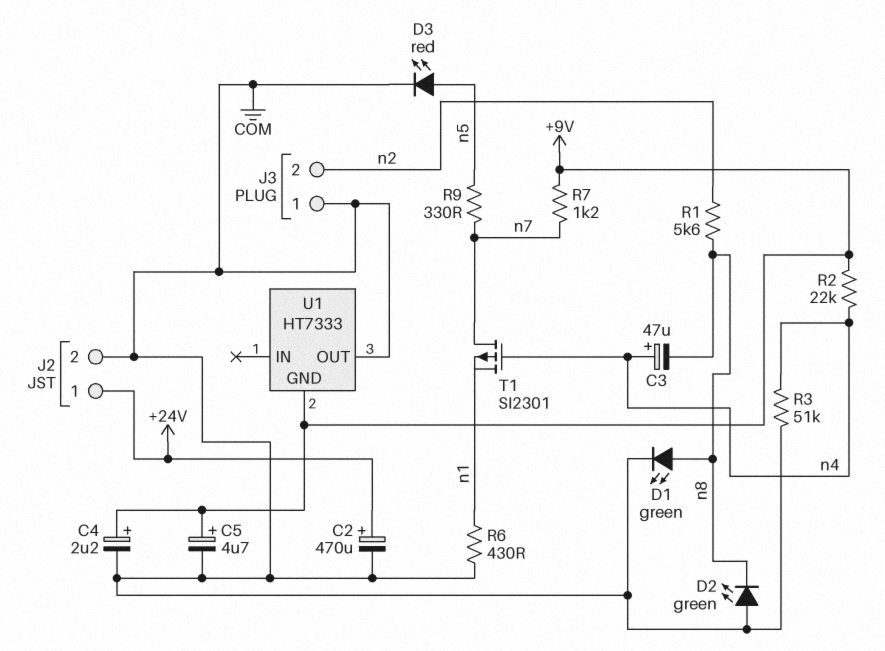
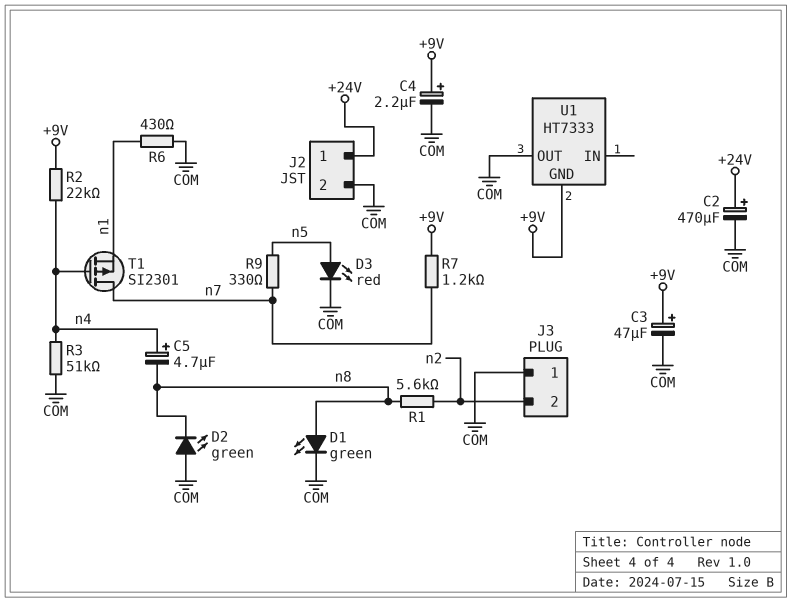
C3: 47uF (plus n4, minus n8) -> 47uF (plus +9V, minus COM)
C5: 4.7uF (plus +9V, minus COM) -> 4.7uF (plus n4, minus n8)

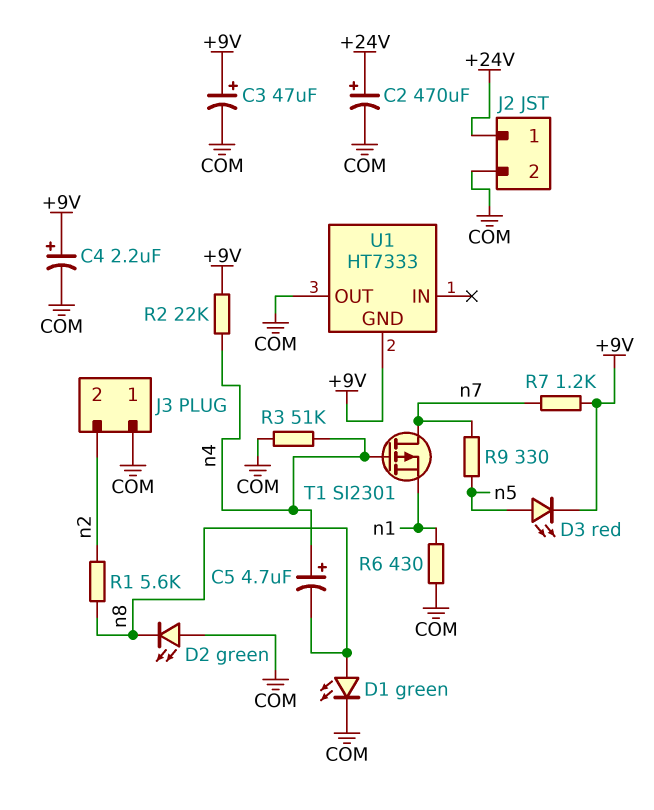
D3: LED red (A n5, K COM) -> LED red (A n5, K +9V)

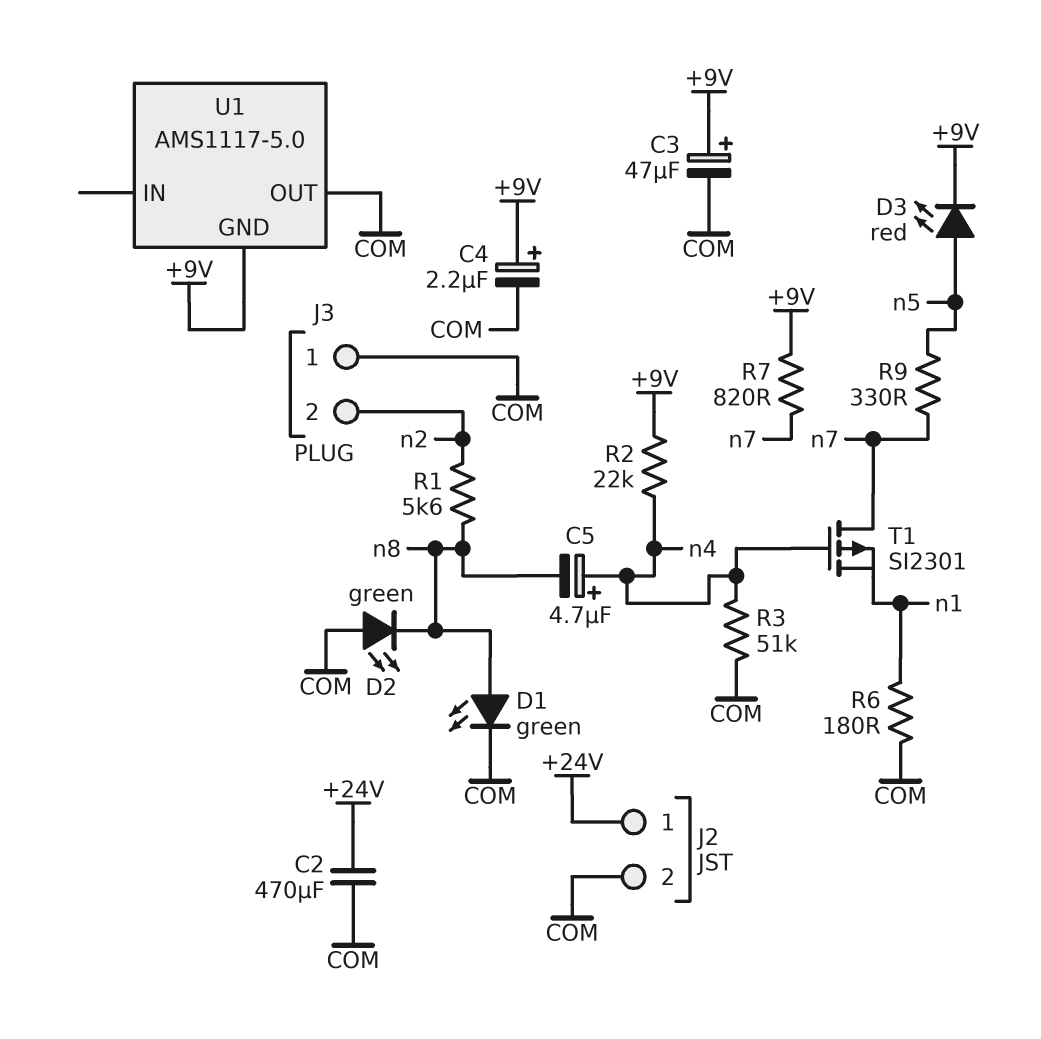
C2: 470uF (plus +24V, minus COM) -> 470uF (+24V, COM)
R6: 430 (COM, n1) -> 180 (COM, n1)
R7: 1.2k (+9V, n7) -> 820 (+9V, n7)
U1: HT7333 -> AMS1117-5.0

